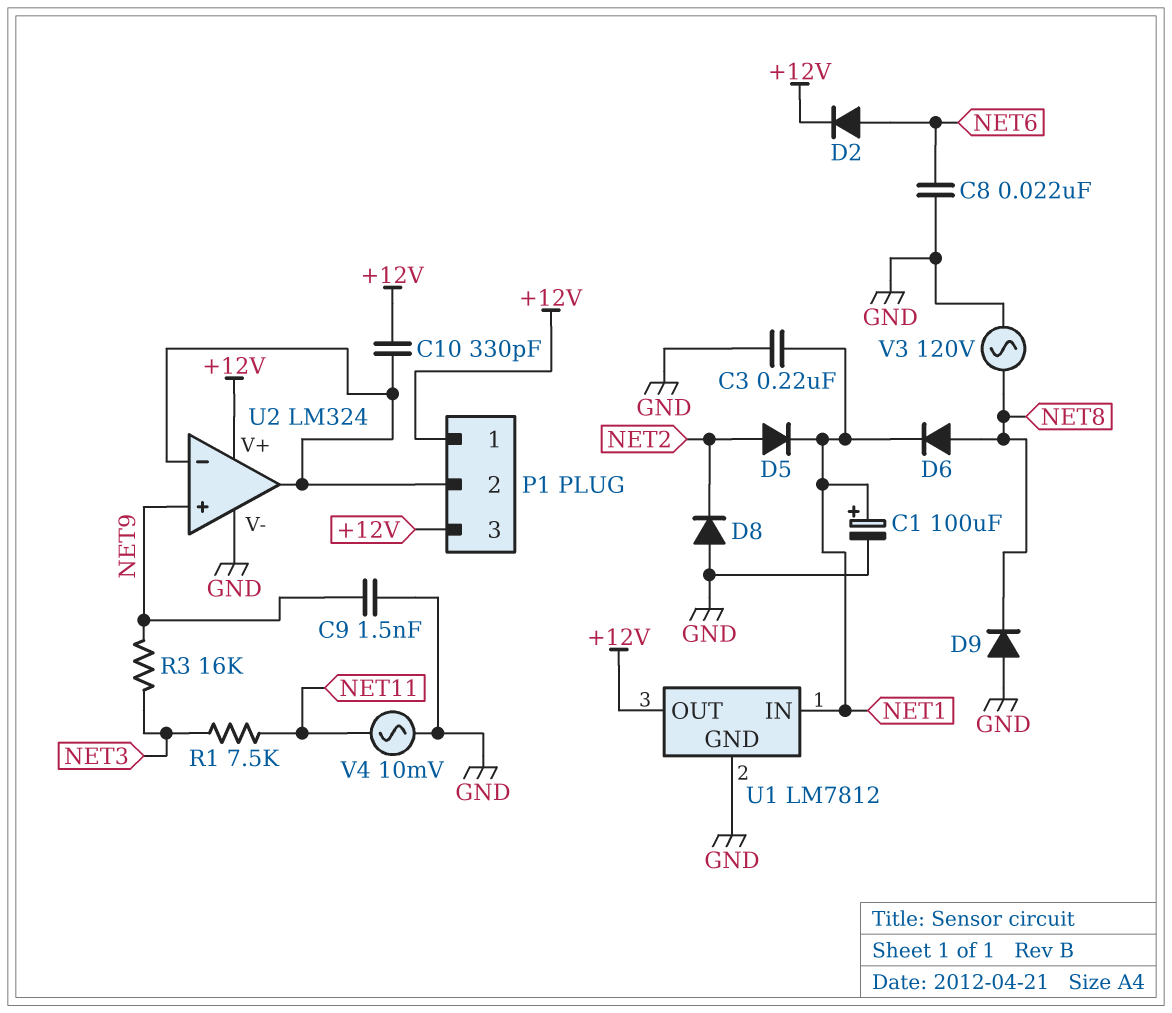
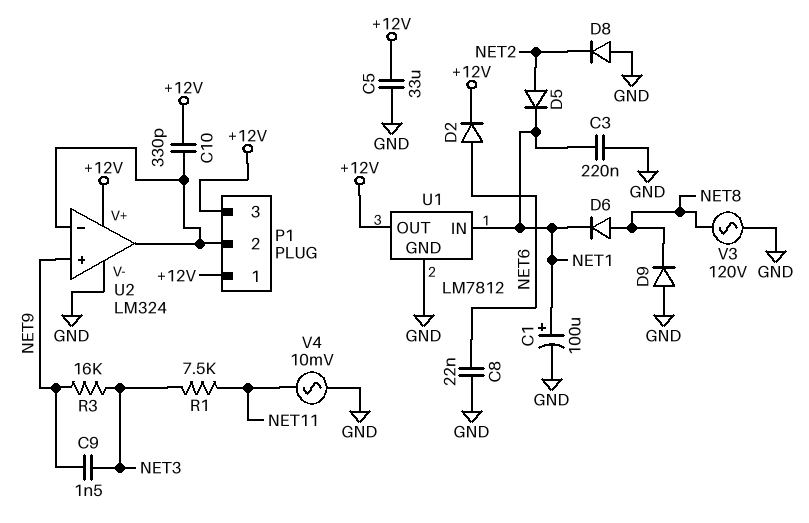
C5: none -> 33uF (+12V, GND)
C9: 1.5nF (GND, NET9) -> 1.5nF (NET3, NET9)

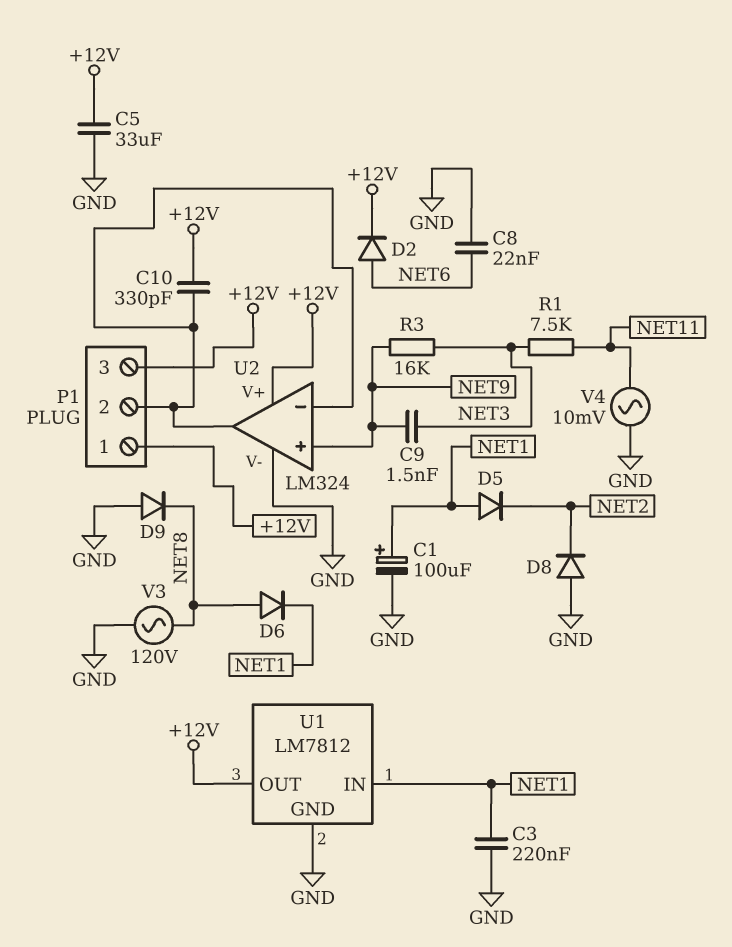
D5: diode (A NET2, K NET1) -> diode (A NET1, K NET2)

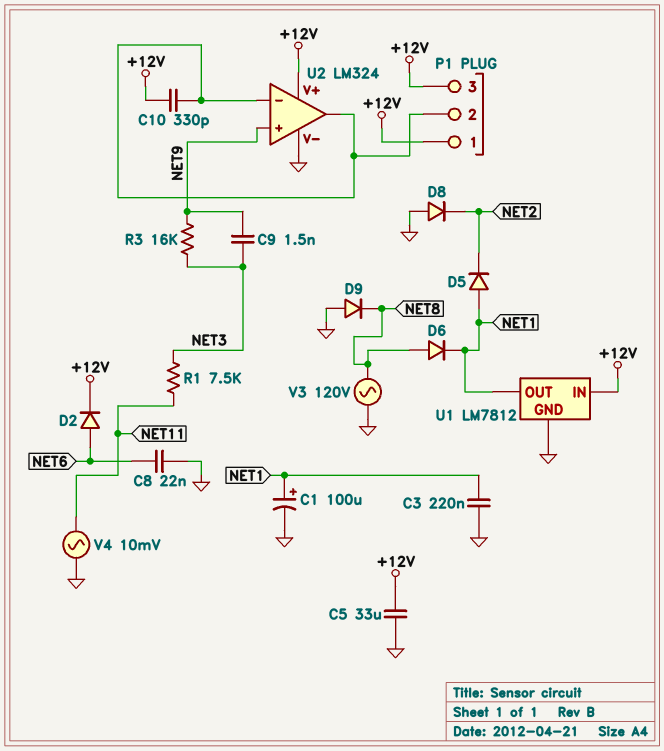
U1 pin IN: NET1 -> +12V
U1 pin OUT: +12V -> NET1

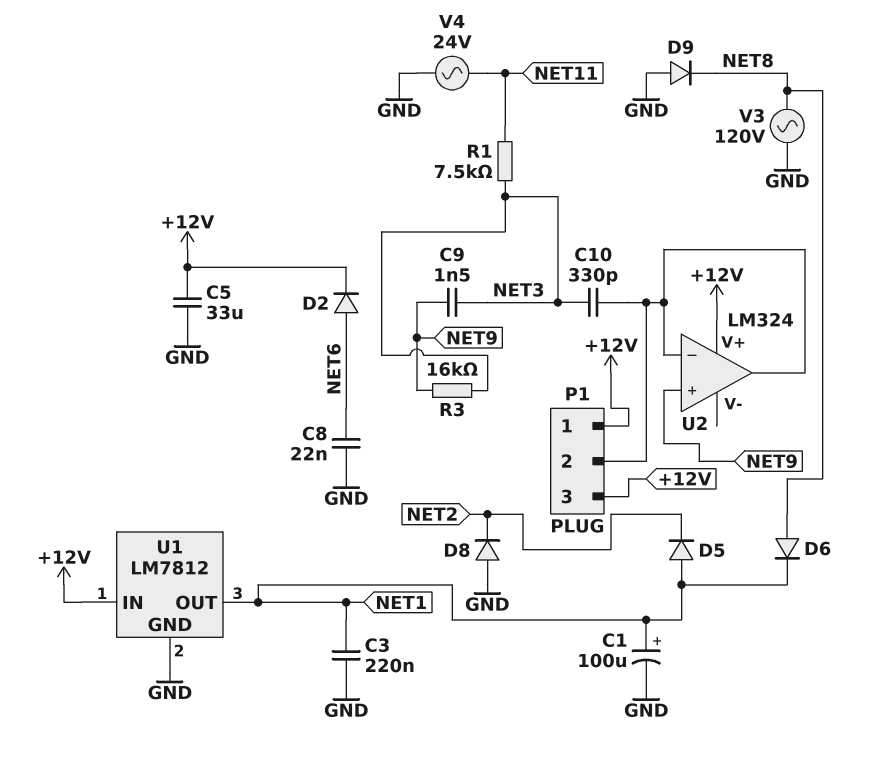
C10: 330pF (+12V, P1/2) -> 330pF (NET3, P1/2)
U2 pin V-: GND -> none
V4: AC 10mV (GND, NET11) -> AC 24V (GND, NET11)

